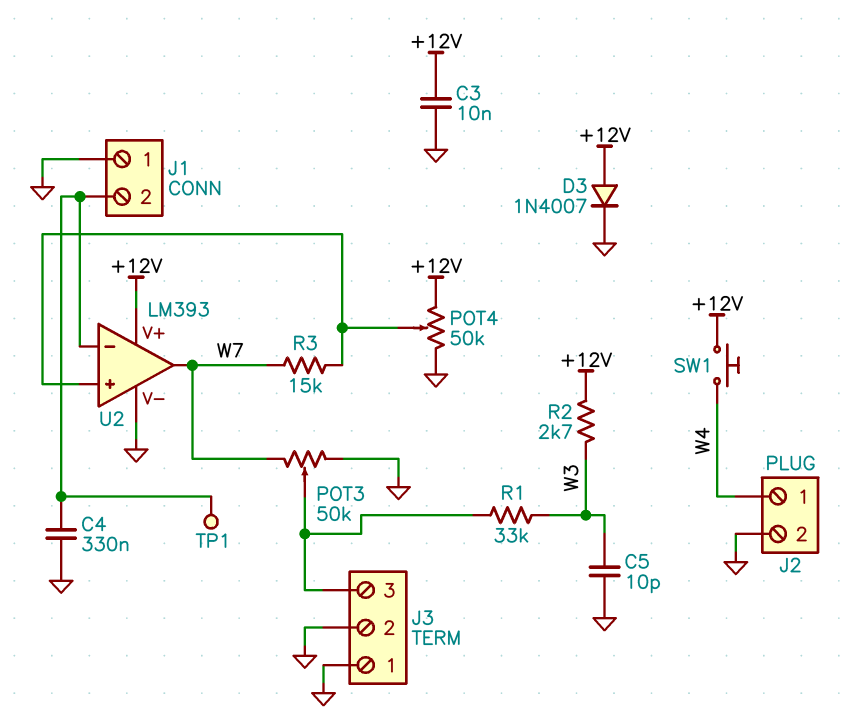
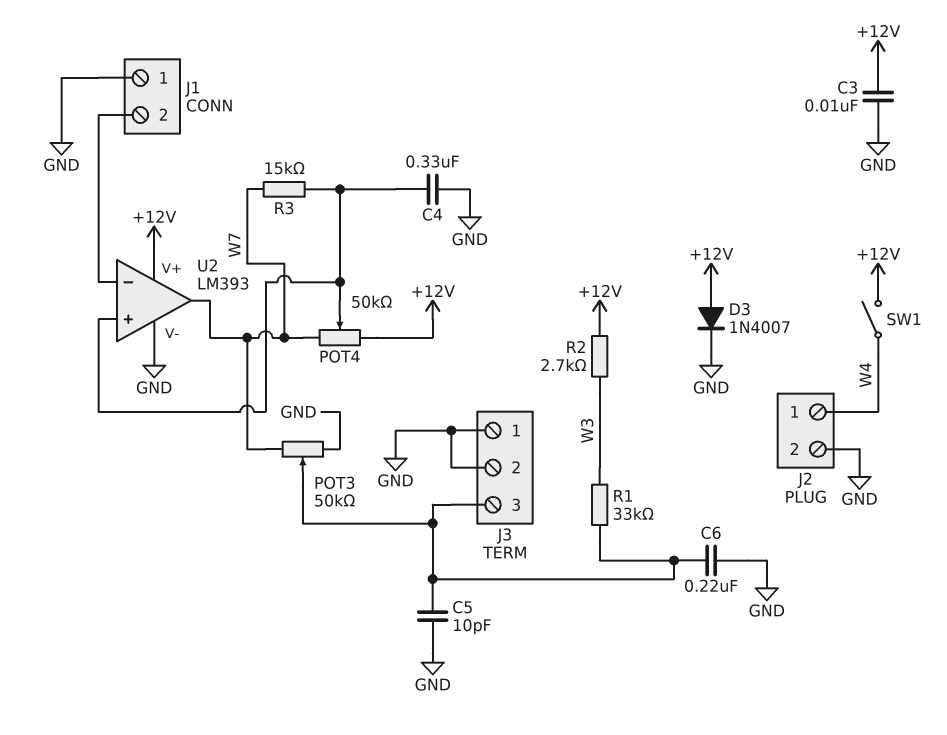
C4: 330nF (GND, J1/2) -> 330nF (GND, U2/in+)
C5: 10pF (GND, W3) -> 10pF (GND, J3/3)
C6: none -> 220nF (GND, J3/3)
POT4: 50k (+12V, GND, wiper U2/in+) -> 50k (+12V, W7, wiper U2/in+)
SW1: button (+12V, W4) -> switch (+12V, W4)
TP1: test point (J1/2) -> none

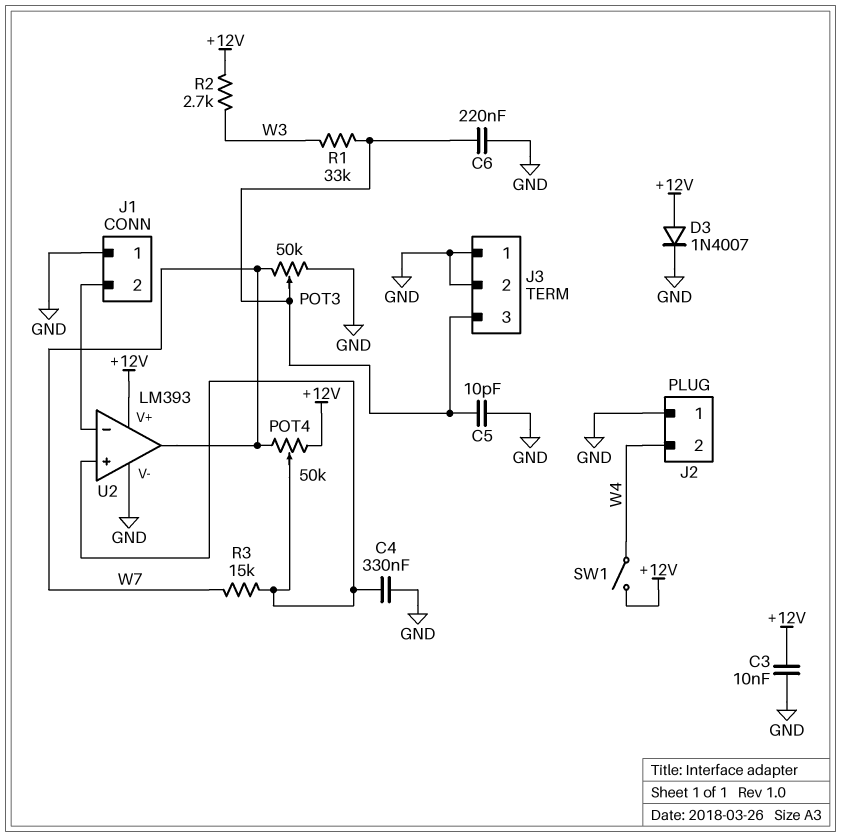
J2 pin 1: W4 -> GND
J2 pin 2: GND -> W4

